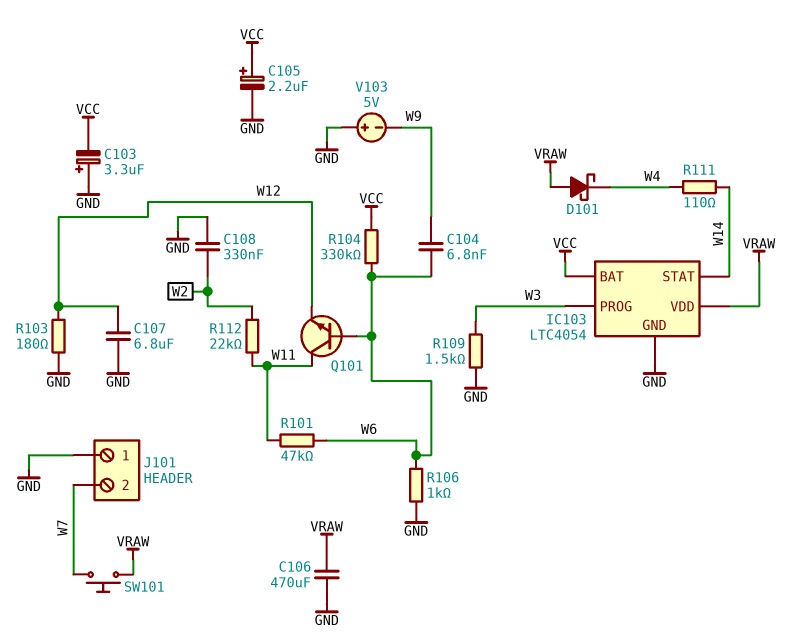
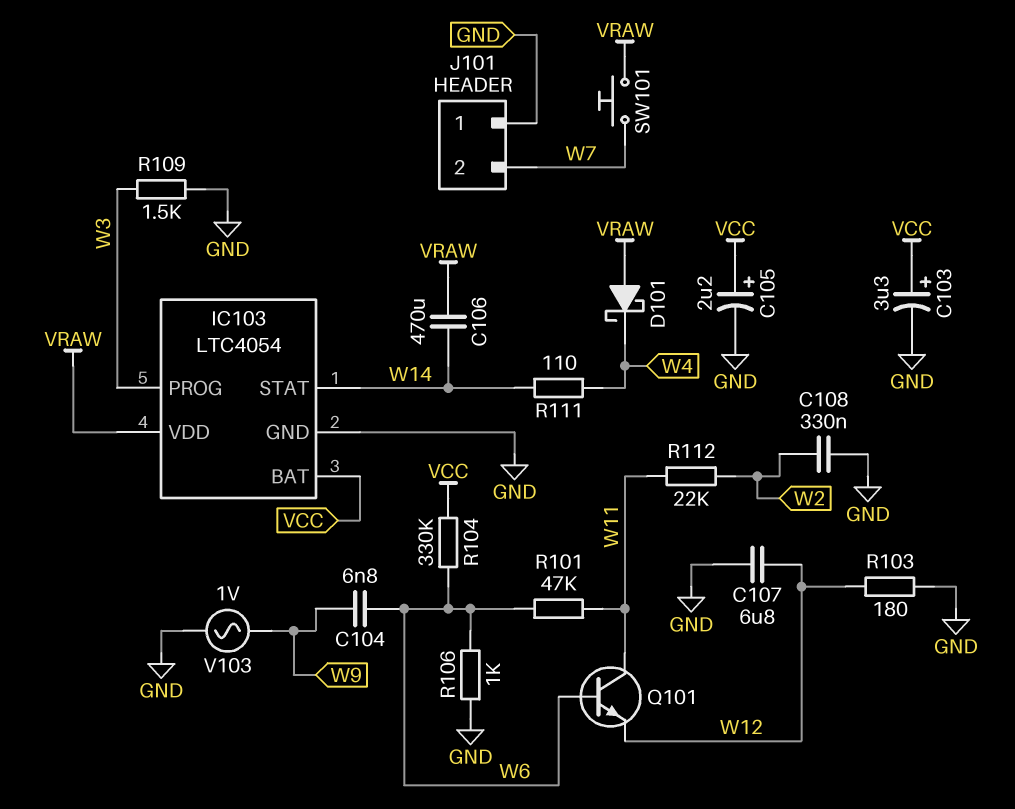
C103: 3.3uF (plus GND, minus VCC) -> 3.3uF (plus VCC, minus GND)
C106: 470uF (GND, VRAW) -> 470uF (VRAW, W14)
V103: 5V (plus GND, minus W9) -> AC 1V (GND, W9)

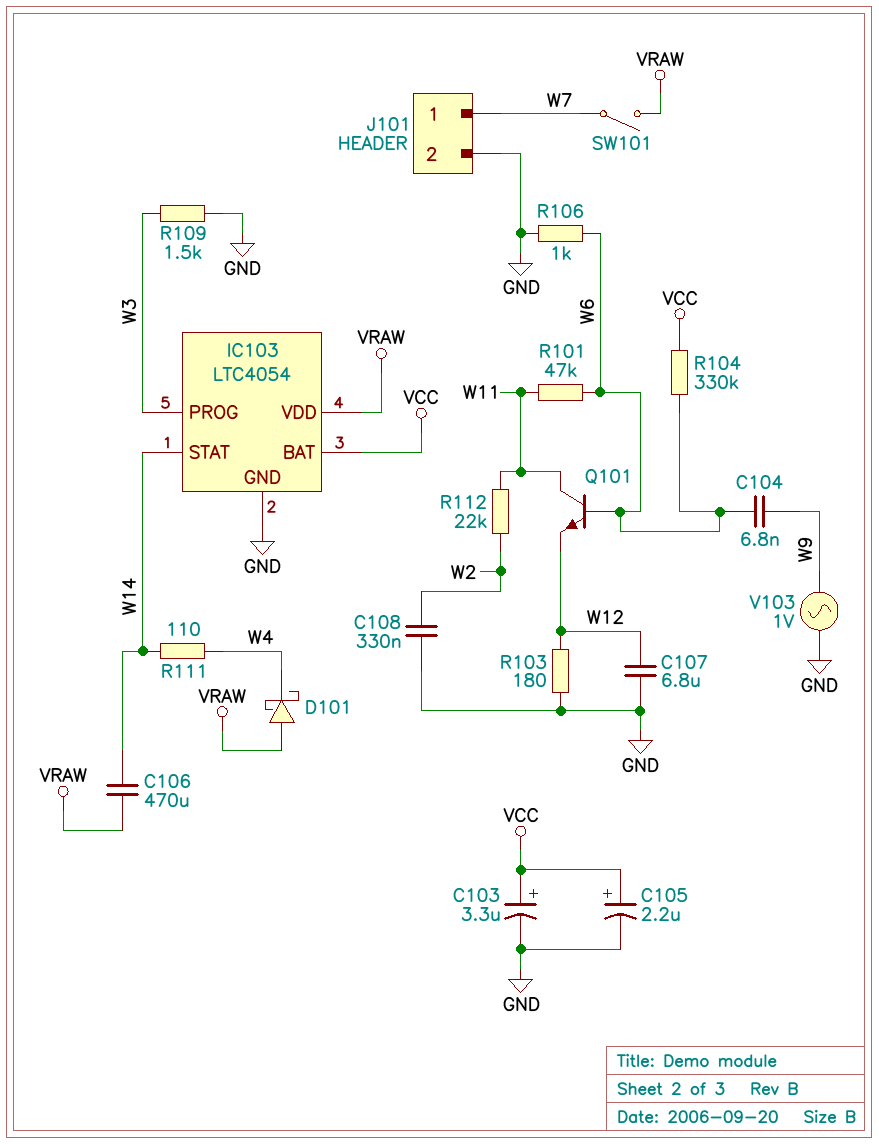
J101 pin 1: GND -> W7
J101 pin 2: W7 -> GND
SW101: button (VRAW, W7) -> switch (VRAW, W7)

